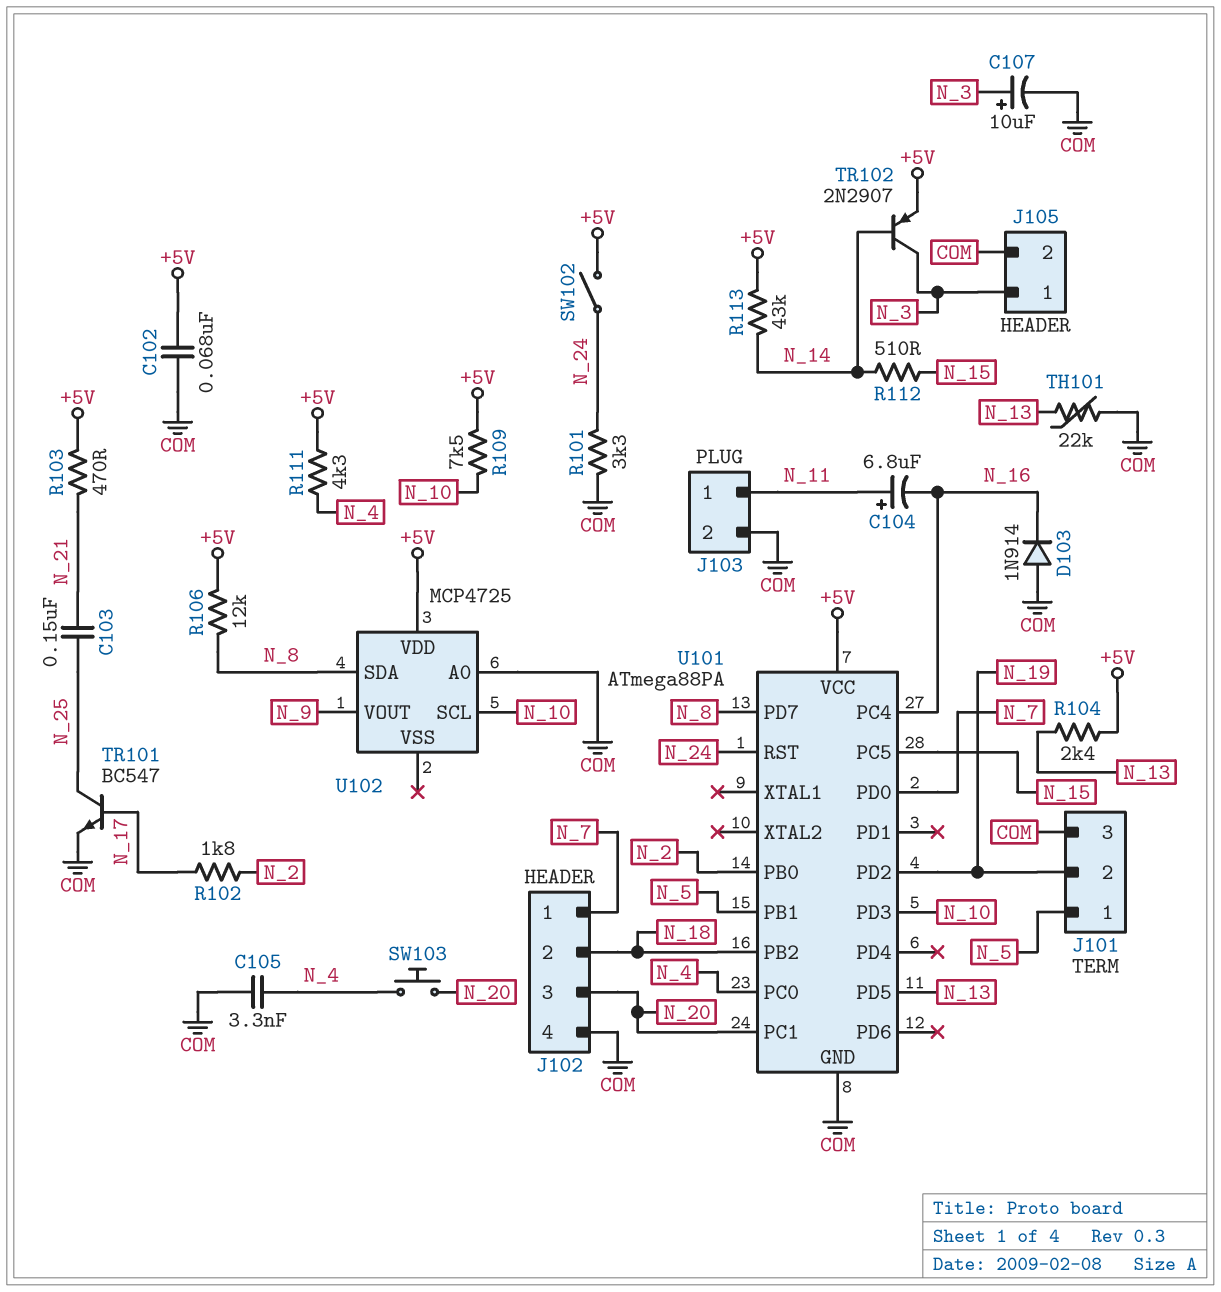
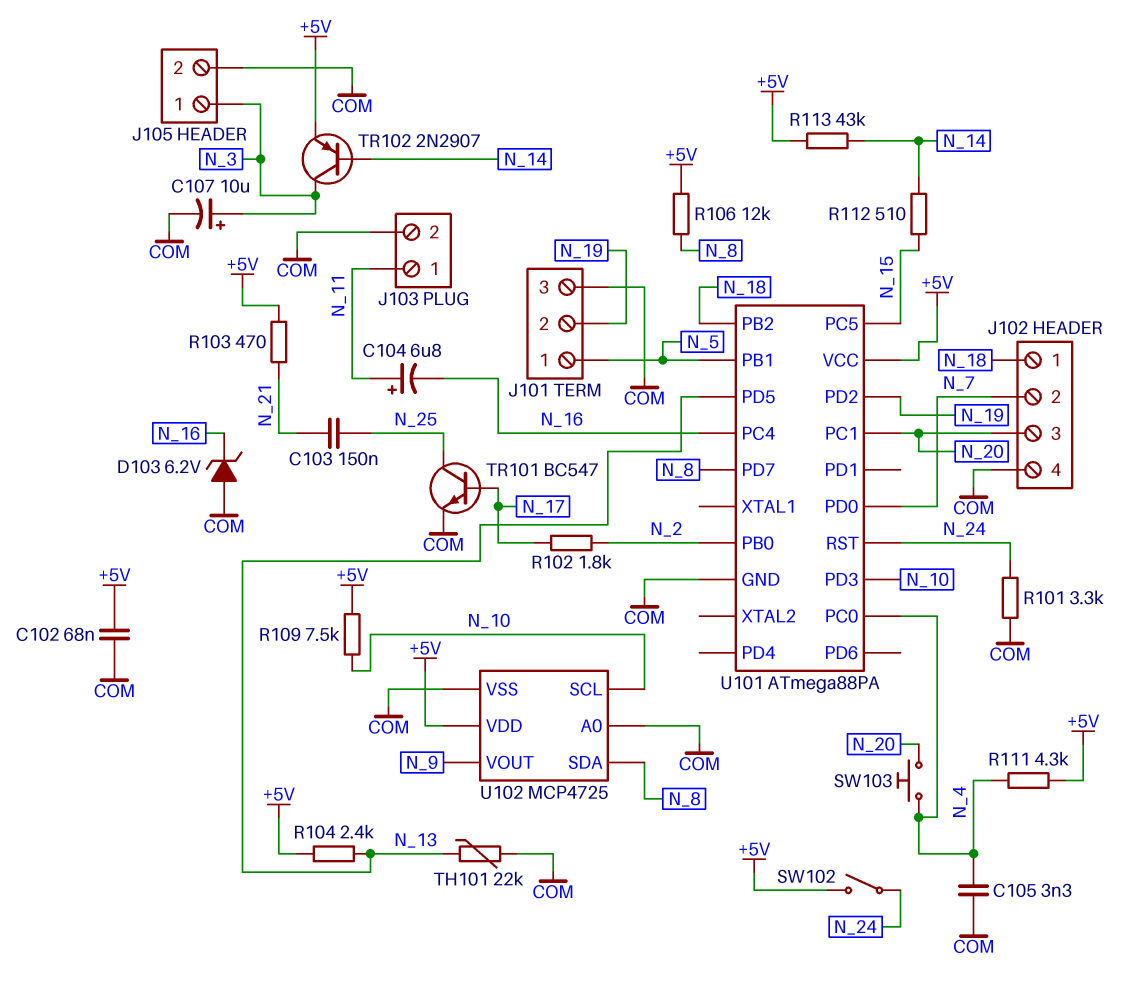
D103: diode 1N914 (A COM, K N_16) -> zener 6.2V (A COM, K N_16)
J102 pin 1: N_7 -> N_18
J102 pin 2: N_18 -> N_7
U102 pin VSS: none -> COM

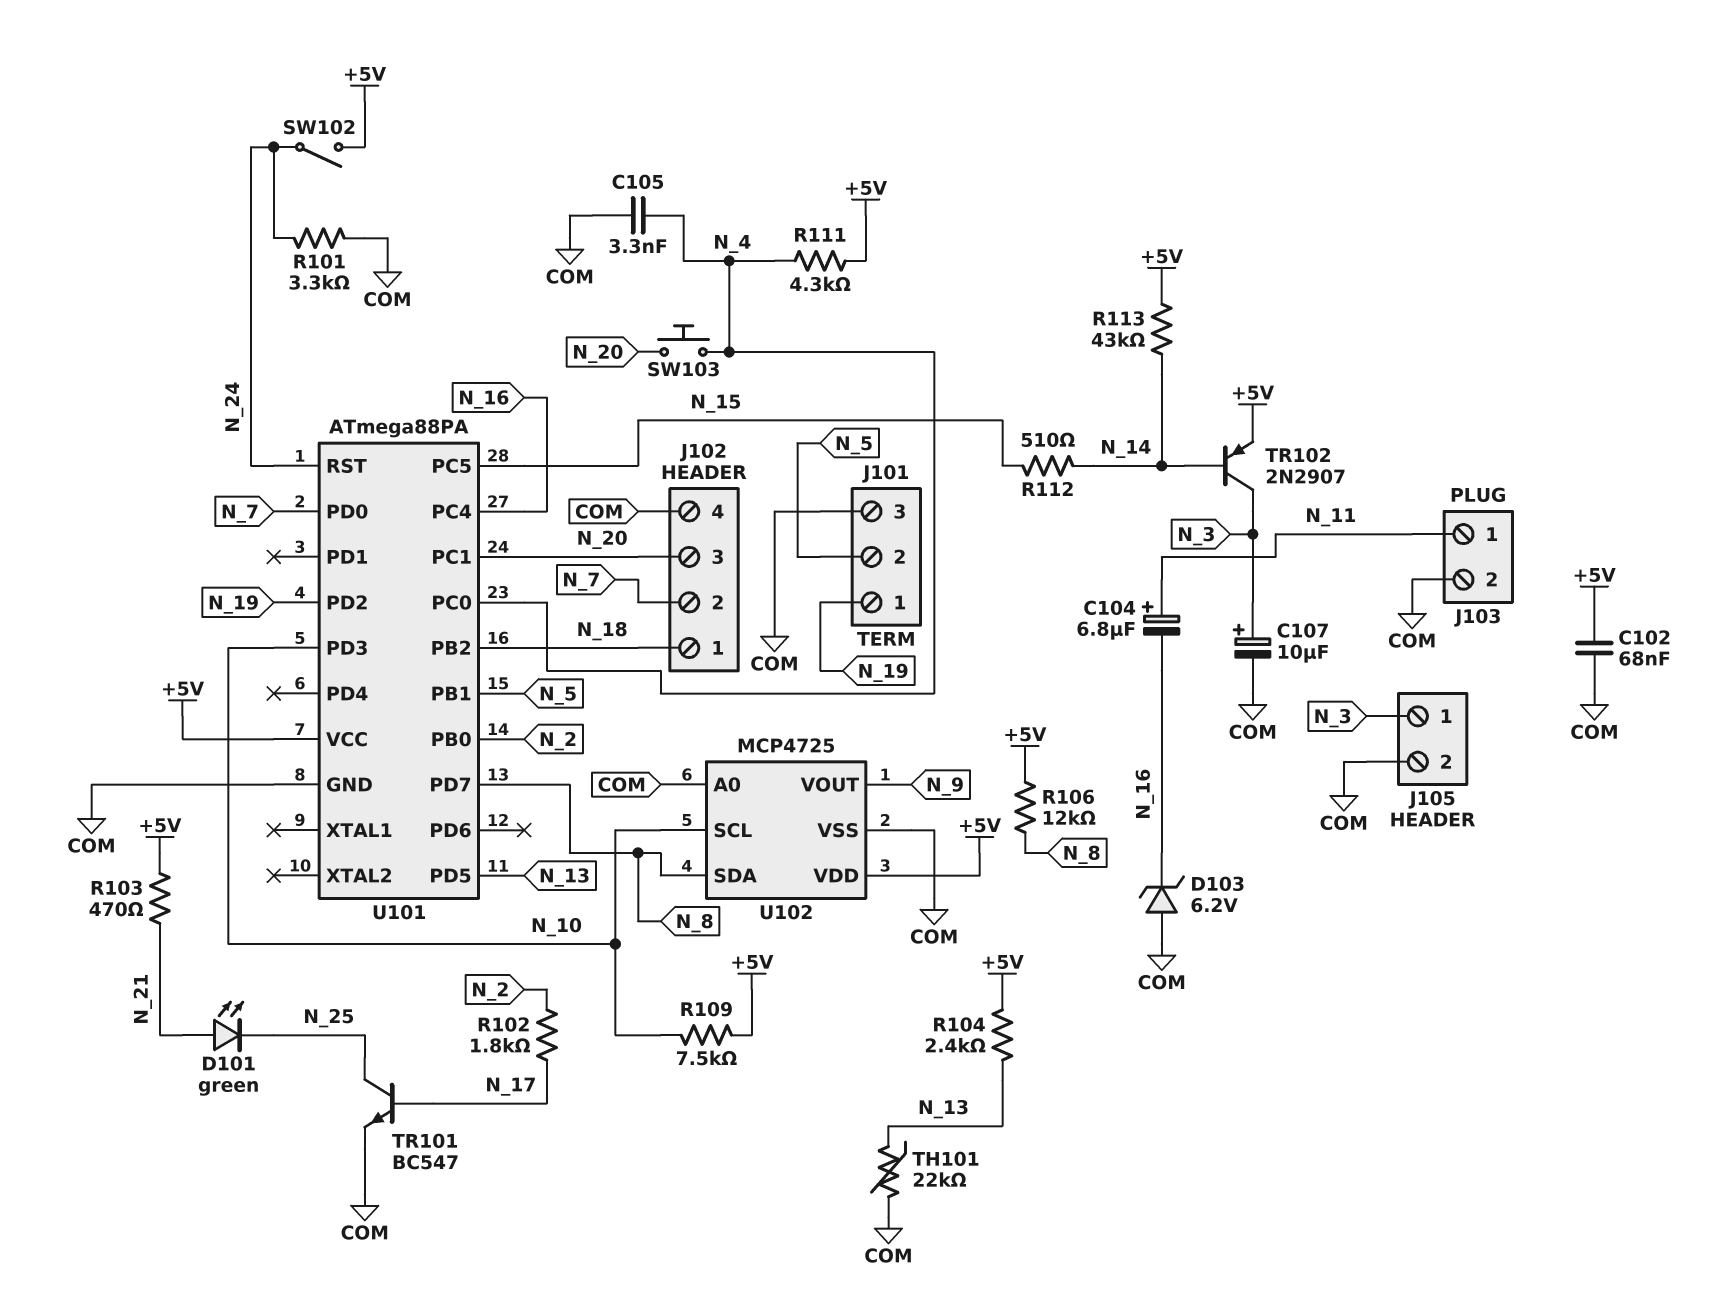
C103: 150nF (N_21, N_25) -> none
D101: none -> LED green (A N_21, K N_25)
J101 pin 1: N_5 -> N_19
J101 pin 2: N_19 -> N_5

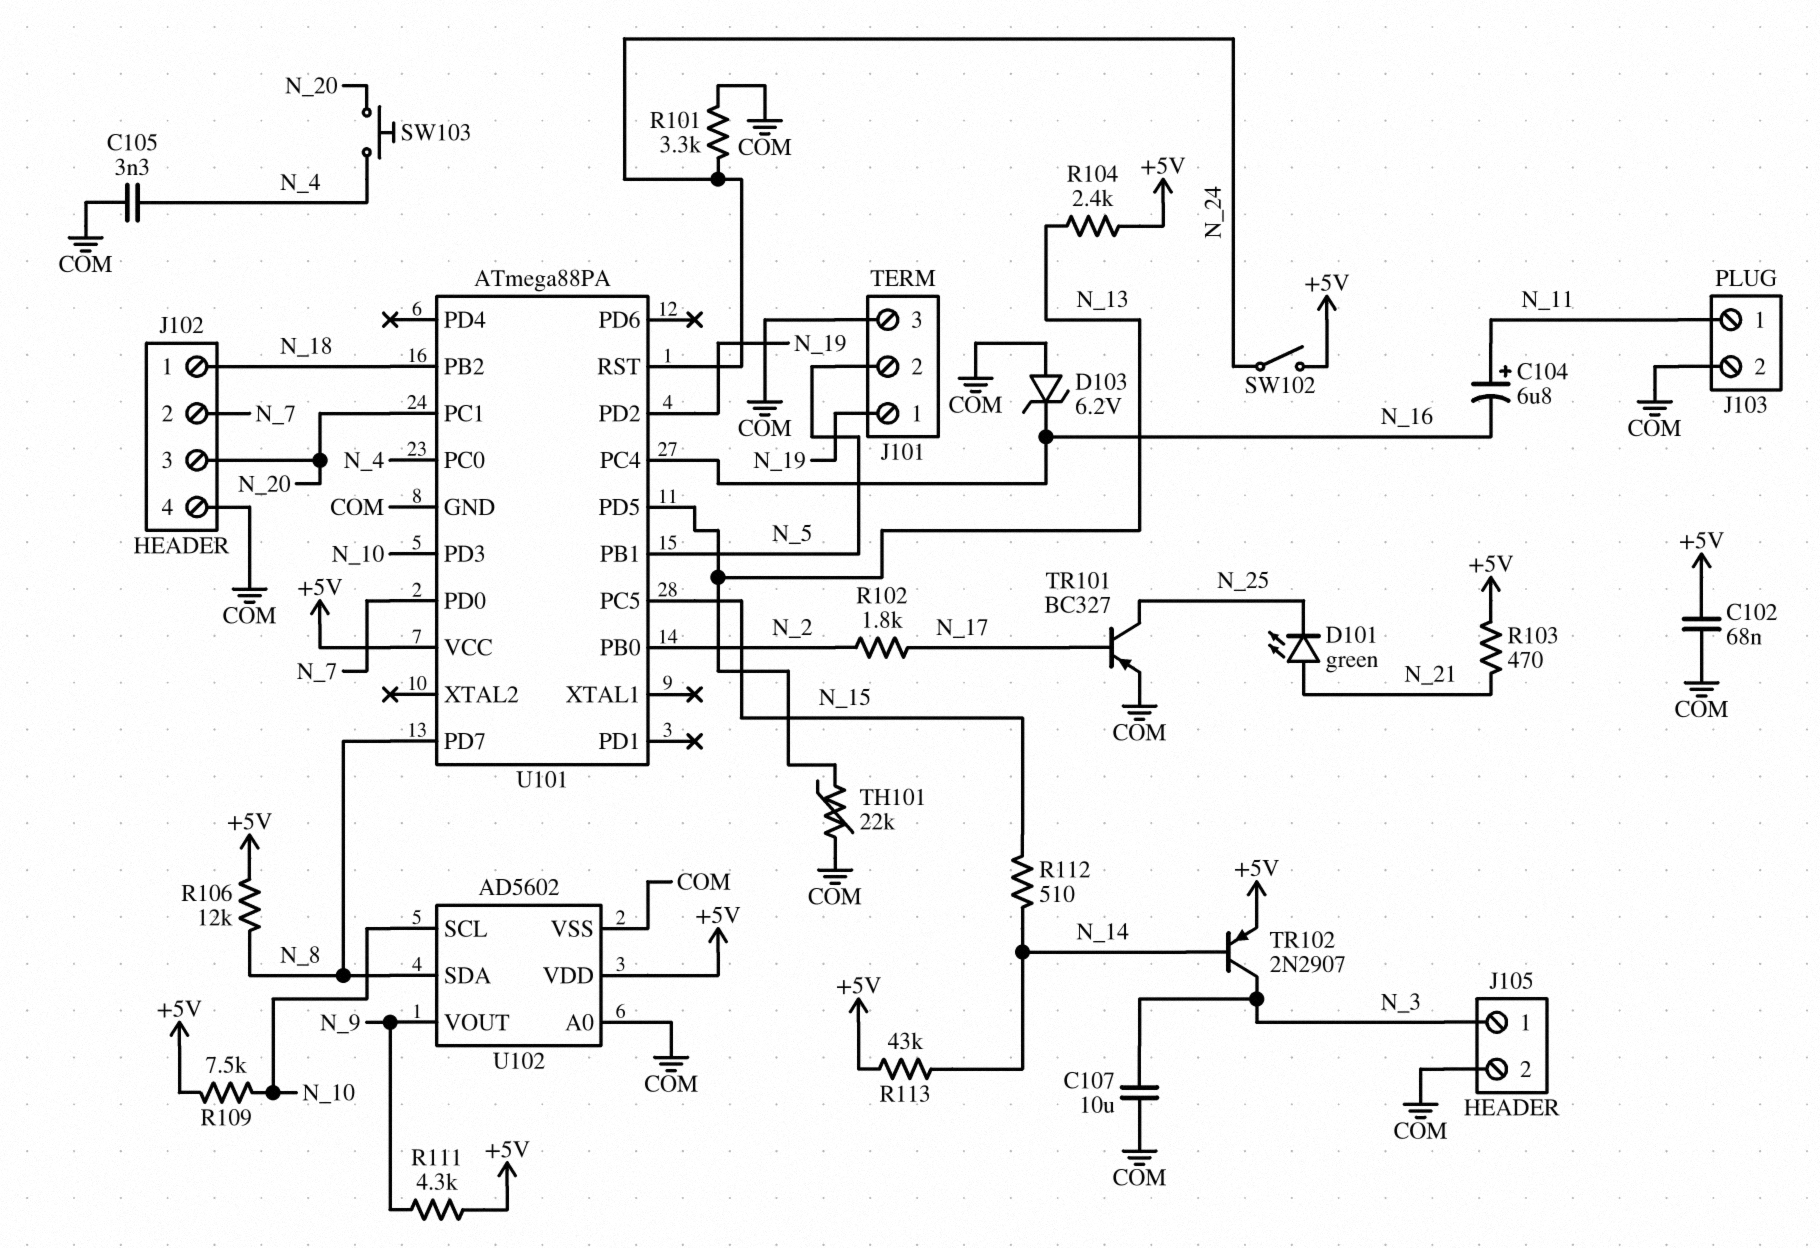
C107: 10uF (plus N_3, minus COM) -> 10uF (COM, N_3)
R111: 4.3k (+5V, N_4) -> 4.3k (+5V, N_9)
TR101: NPN BC547 (B N_17, C N_25, E COM) -> PNP BC327 (B N_17, C N_25, E COM)
U102: MCP4725 -> AD5602

